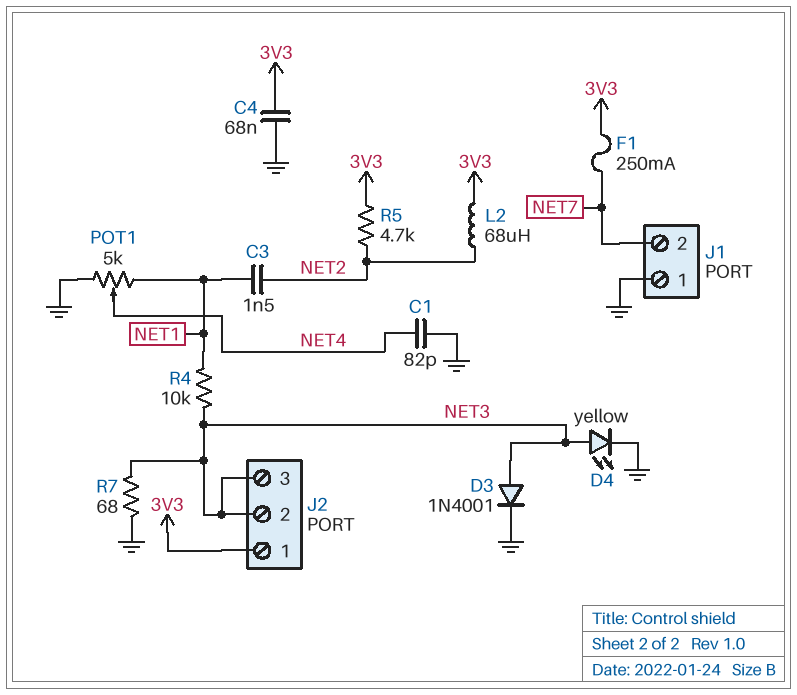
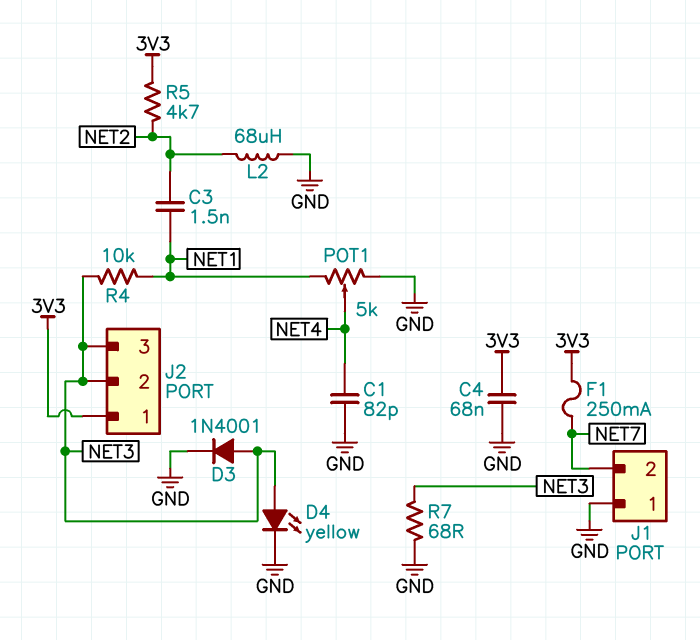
L2: 68uH (3V3, NET2) -> 68uH (GND, NET2)

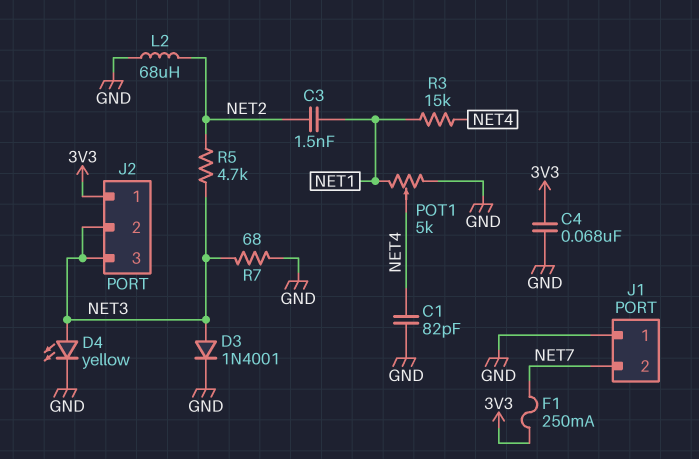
R3: none -> 15k (NET1, NET4)
R4: 10k (NET1, NET3) -> none
R5: 4.7k (3V3, NET2) -> 4.7k (NET2, NET3)

